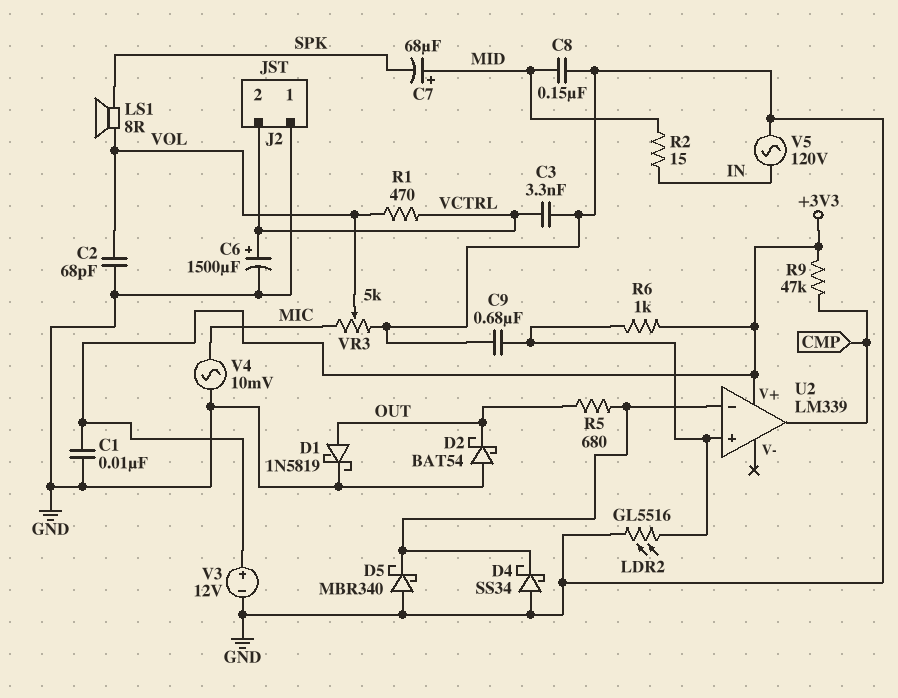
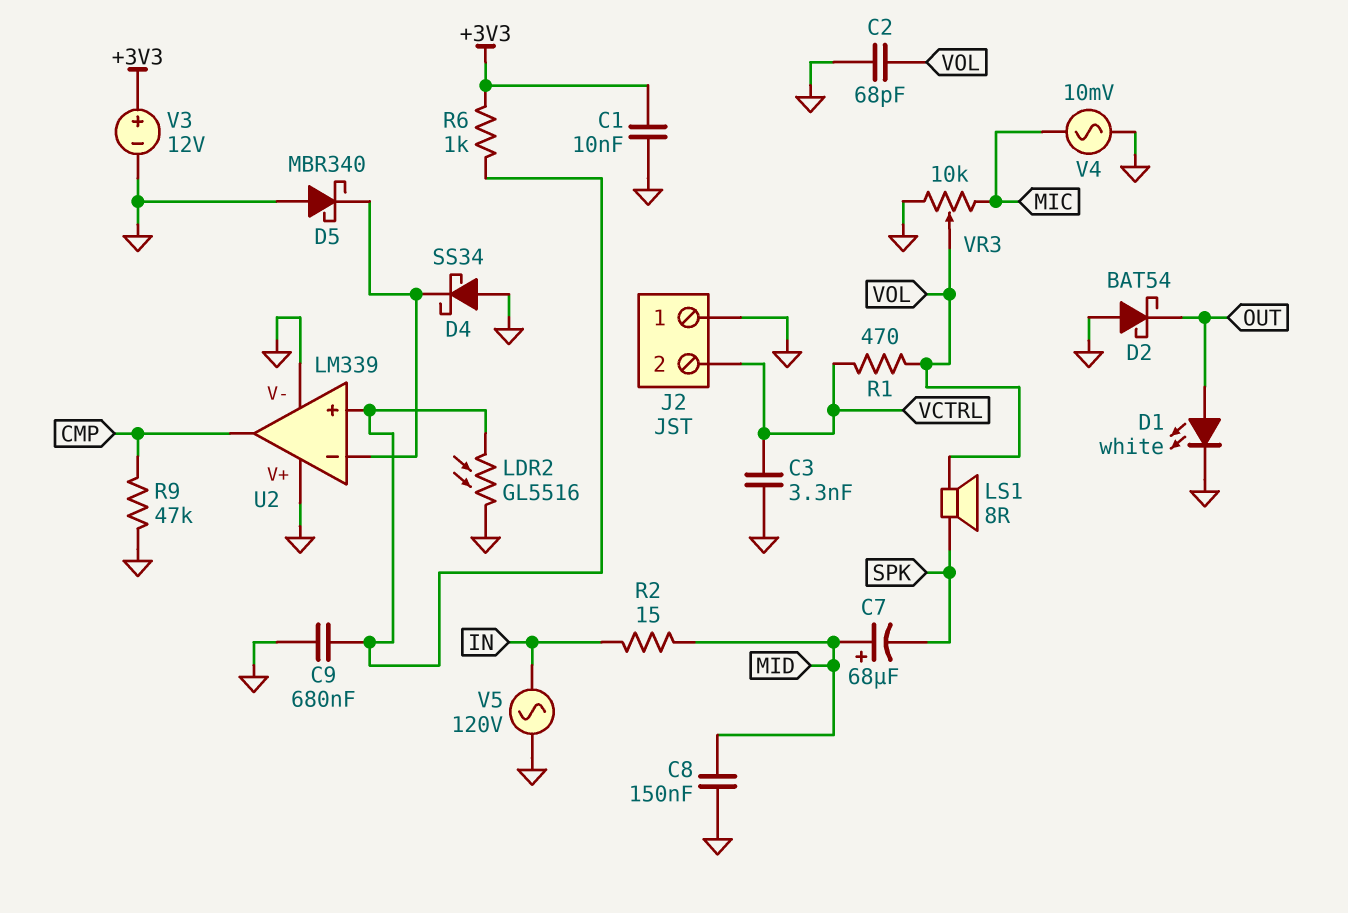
C6: 1500uF (plus VCTRL, minus GND) -> none
D1: schottky 1N5819 (A OUT, K GND) -> LED white (A OUT, K GND)
R5: 680 (OUT, U2/in-) -> none
R9: 47k (+3V3, CMP) -> 47k (CMP, GND)
U2 pin V+: +3V3 -> GND
U2 pin V-: none -> GND
VR3: 5k (GND, MIC, wiper VOL) -> 10k (GND, MIC, wiper VOL)

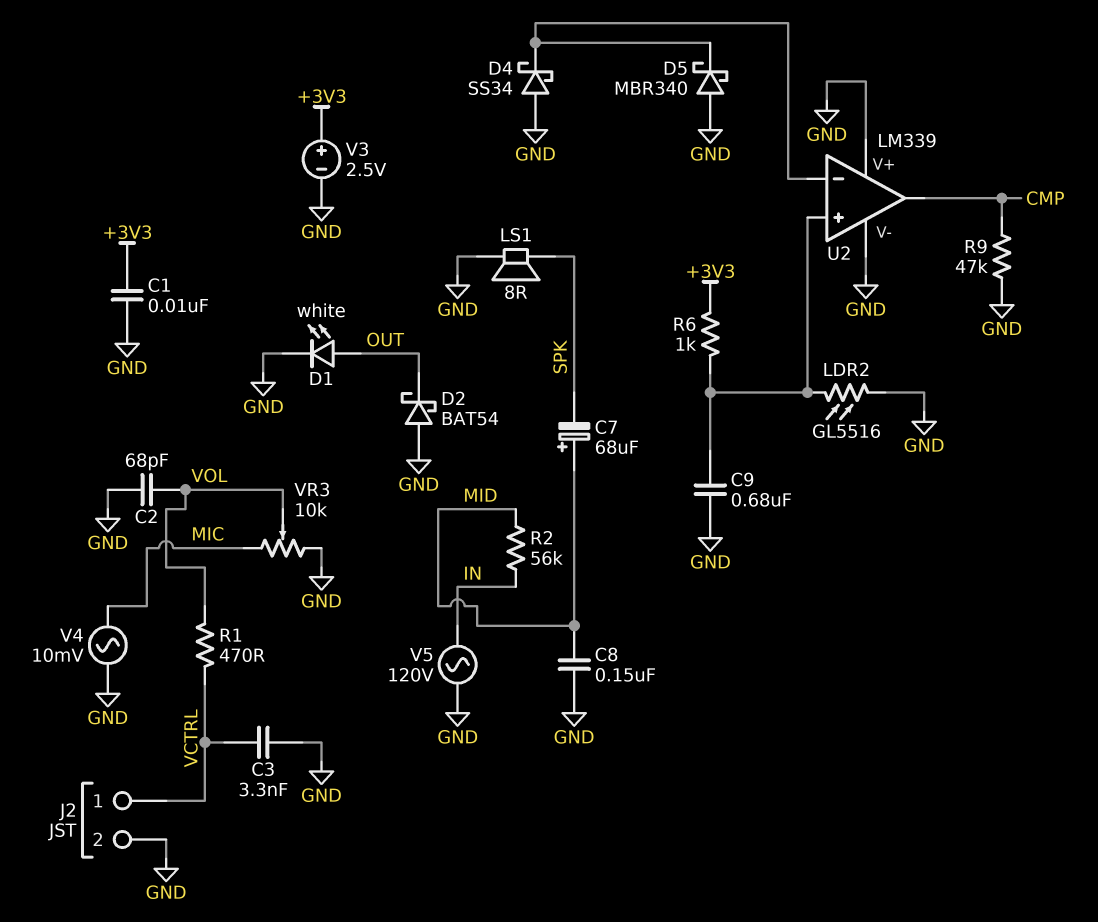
J2 pin 1: GND -> VCTRL
J2 pin 2: VCTRL -> GND
LS1: speaker 8R (SPK, VOL) -> speaker 8R (GND, SPK)
R2: 15 (IN, MID) -> 56k (IN, MID)
V3: 12V (plus +3V3, minus GND) -> 2.5V (plus +3V3, minus GND)

